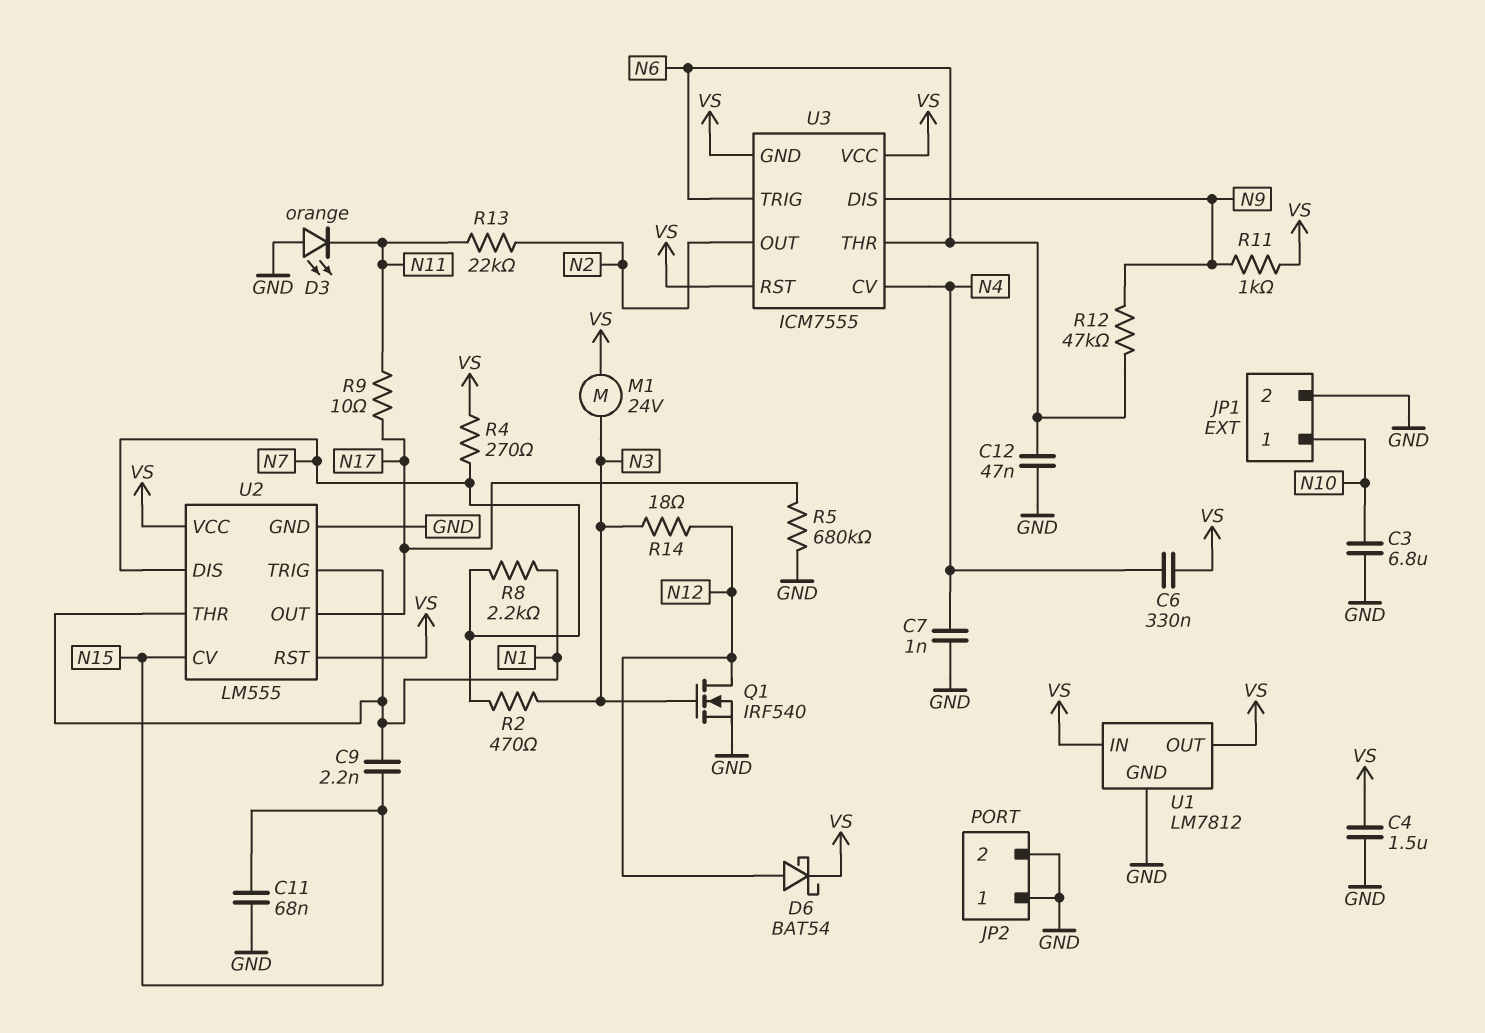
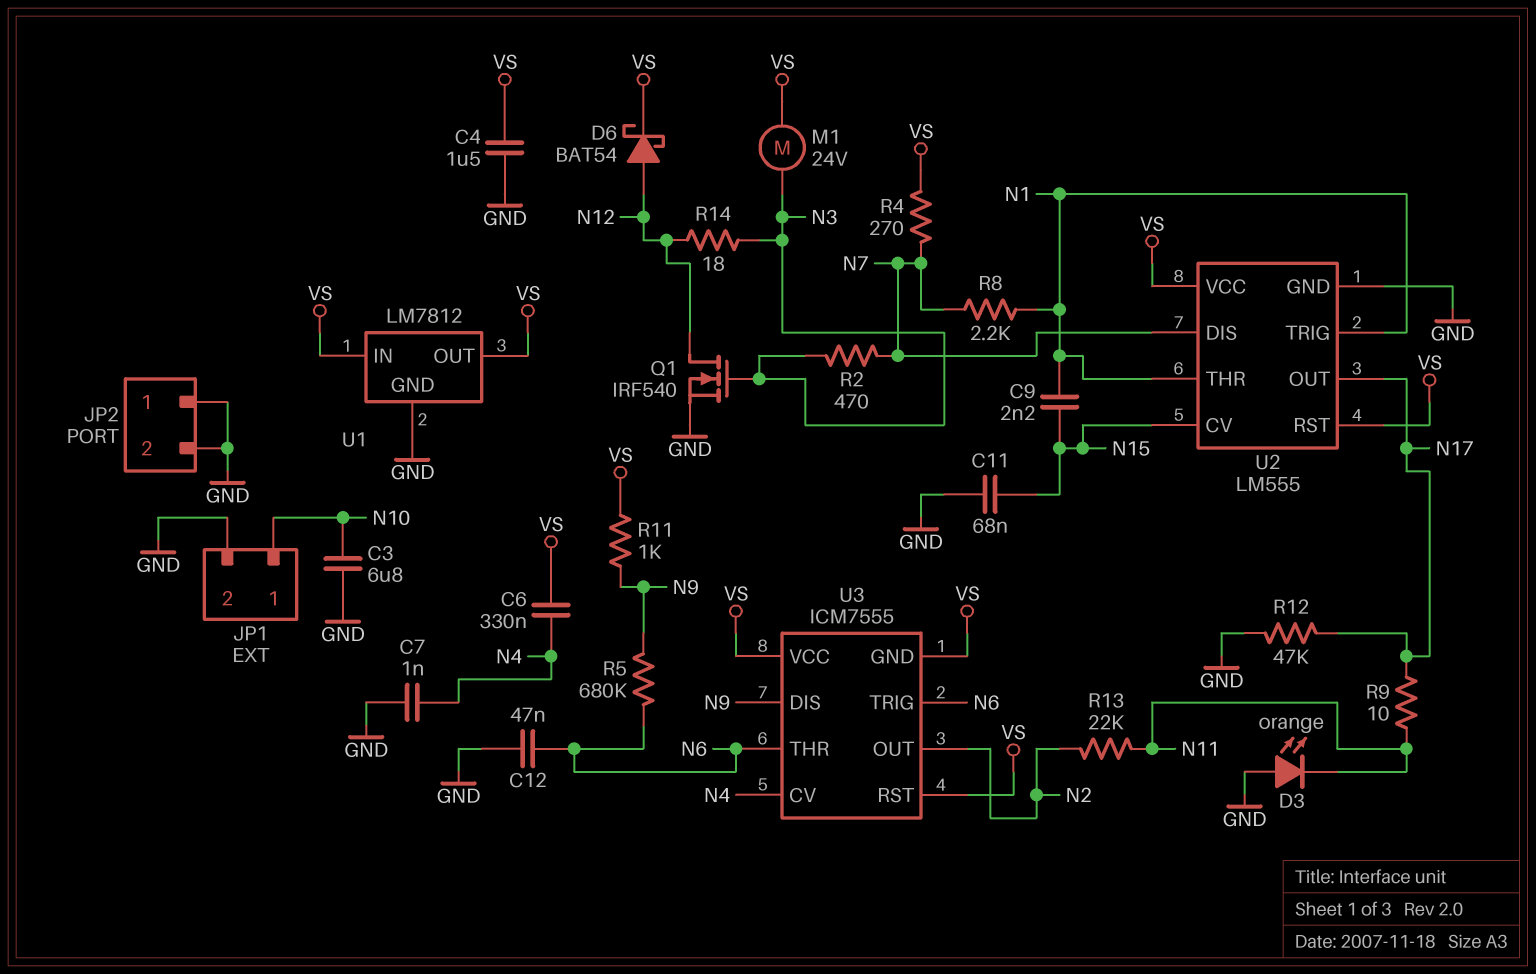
R5: 680k (GND, N17) -> 680k (N6, N9)
R12: 47k (N6, N9) -> 47k (GND, N17)

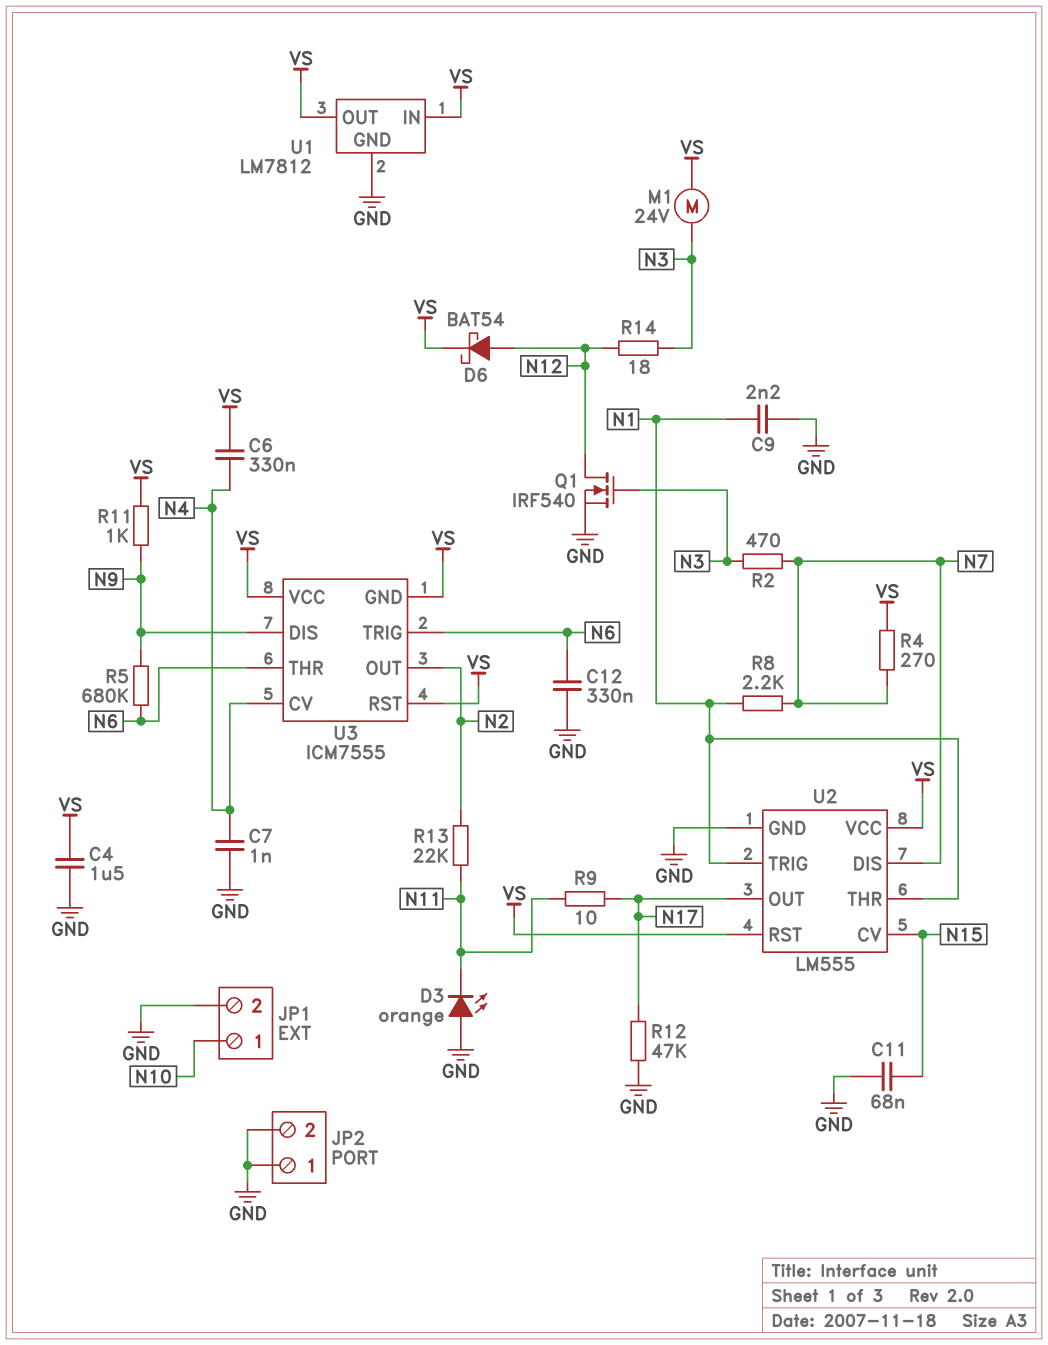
C3: 6.8uF (GND, N10) -> none
C9: 2.2nF (N1, N15) -> 2.2nF (GND, N1)
C12: 47nF (GND, N6) -> 330nF (GND, N6)

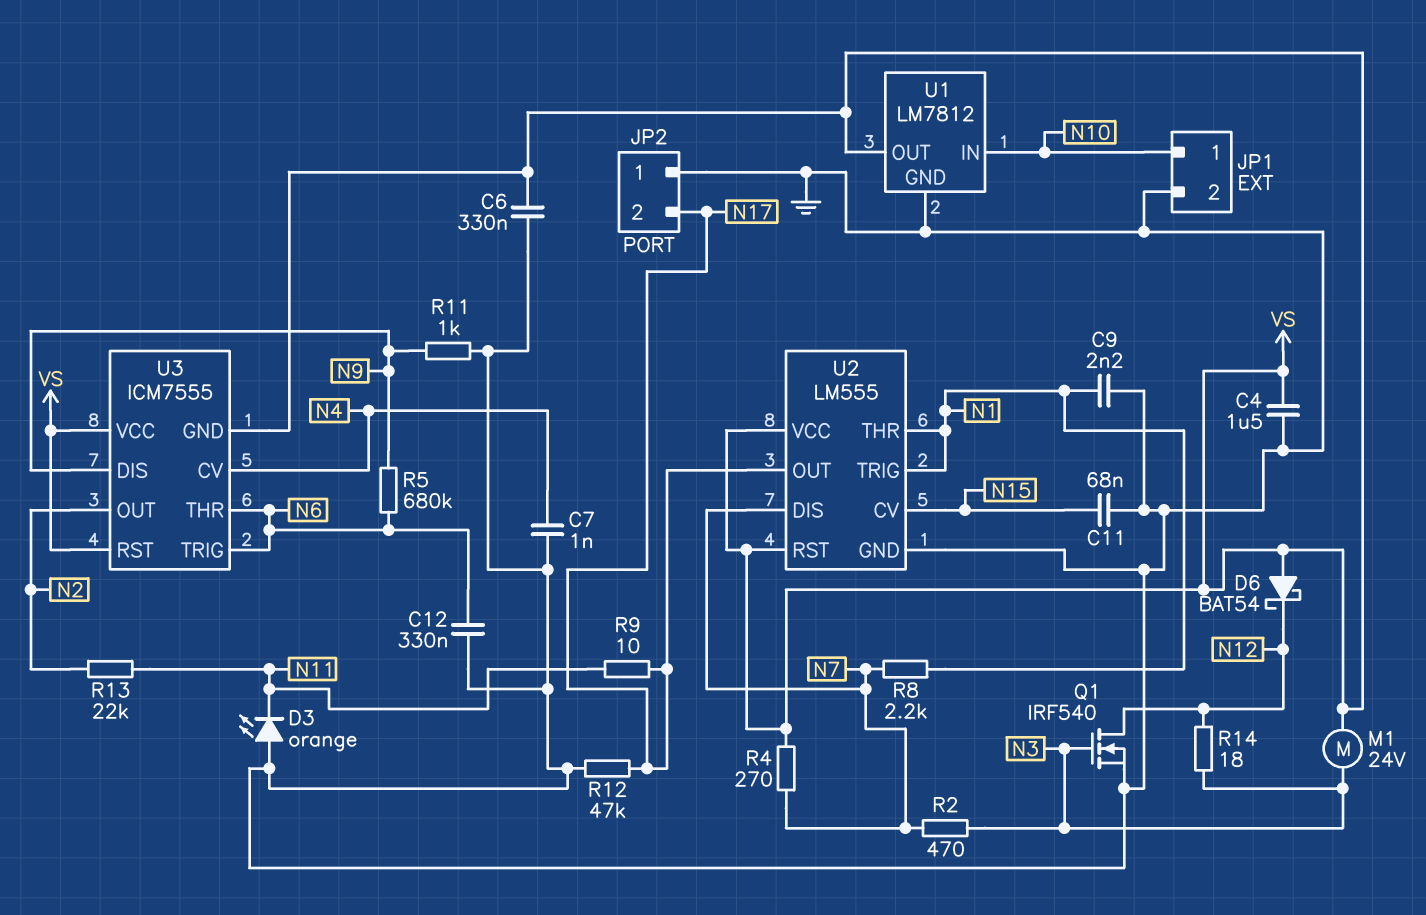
C6: 330nF (N4, VS) -> 330nF (GND, VS)
D6: schottky BAT54 (A N12, K VS) -> schottky BAT54 (A VS, K N12)
JP2 pin 2: GND -> N17
R11: 1k (N9, VS) -> 1k (GND, N9)
U1 pin IN: VS -> N10

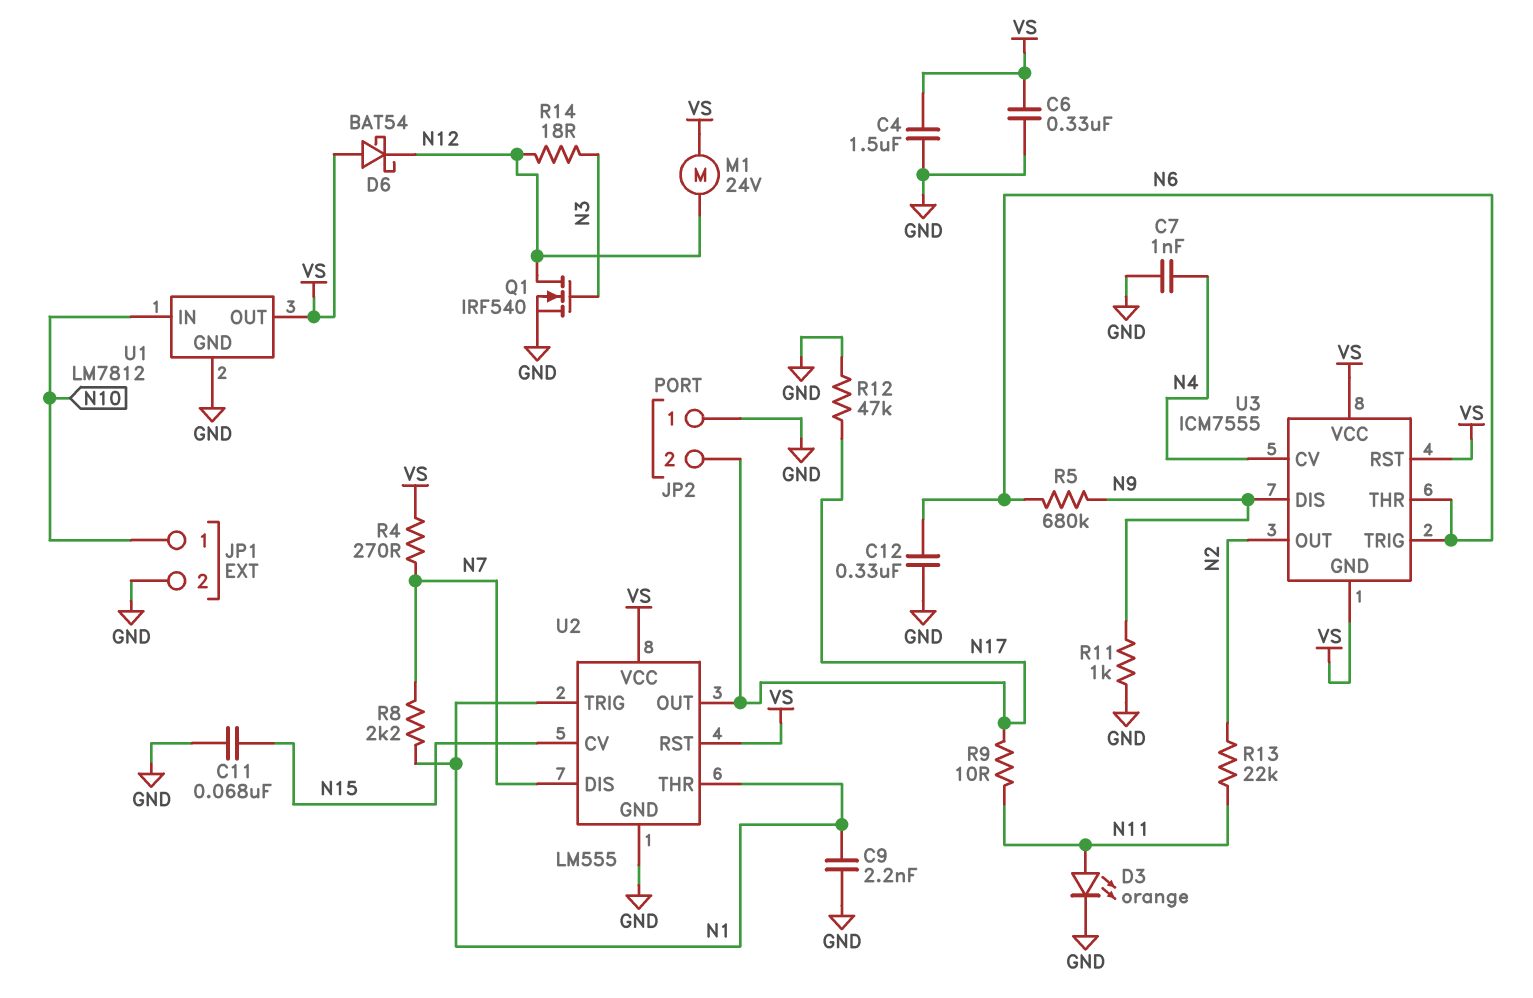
D3: LED orange (A GND, K N11) -> LED orange (A N11, K GND)
M1: motor 24V (N3, VS) -> motor 24V (N12, VS)
R2: 470 (N3, N7) -> none

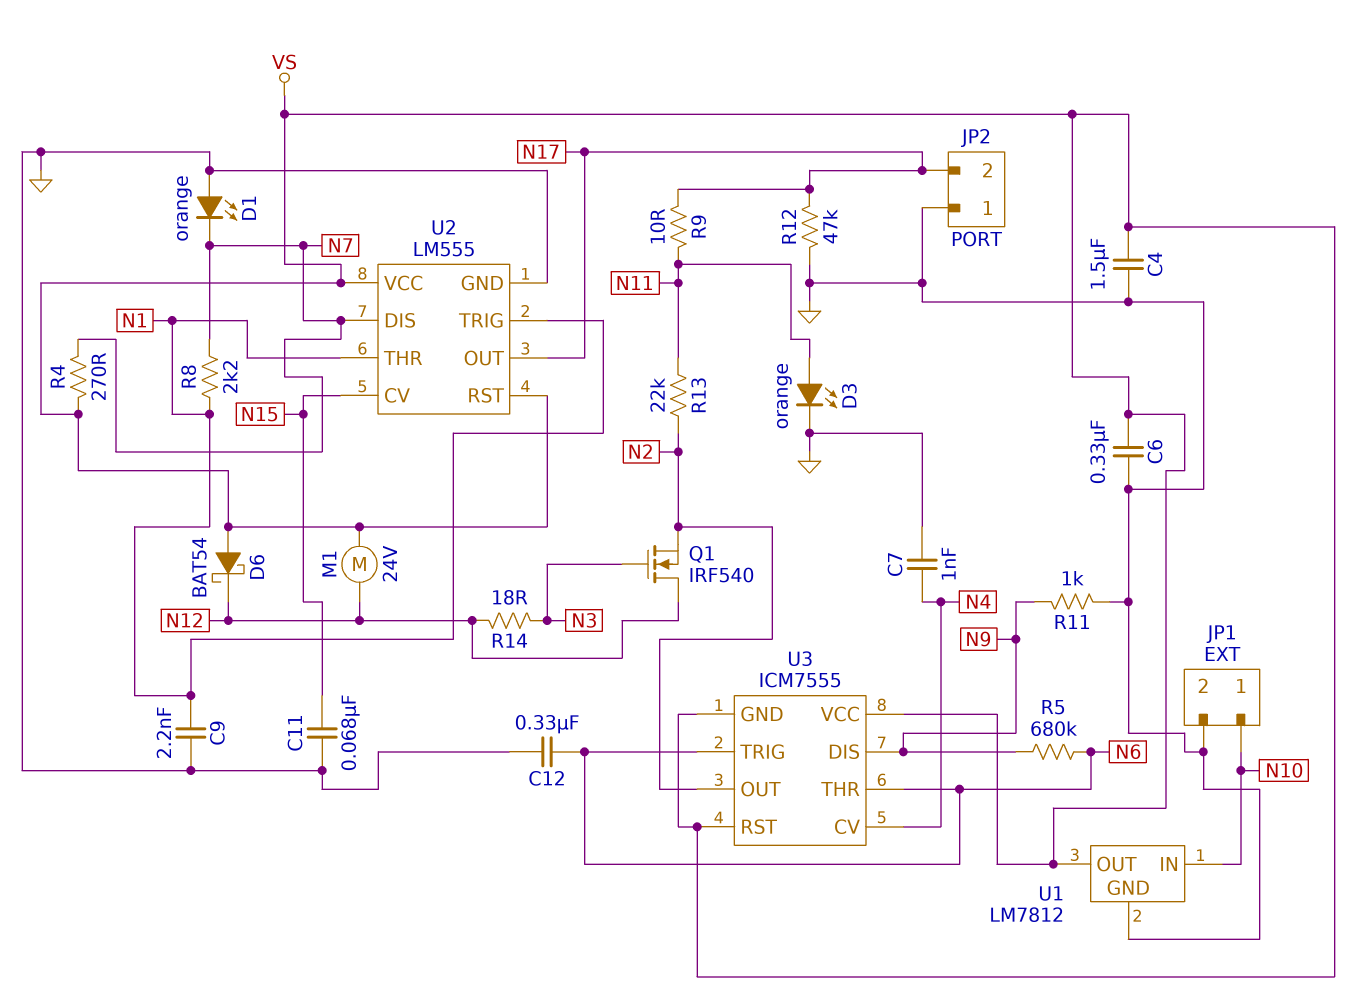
D1: none -> LED orange (A GND, K N7)
Q1: NMOS IRF540 (G N3, D N12, S GND) -> NMOS IRF540 (G N3, D N12, S N2)

